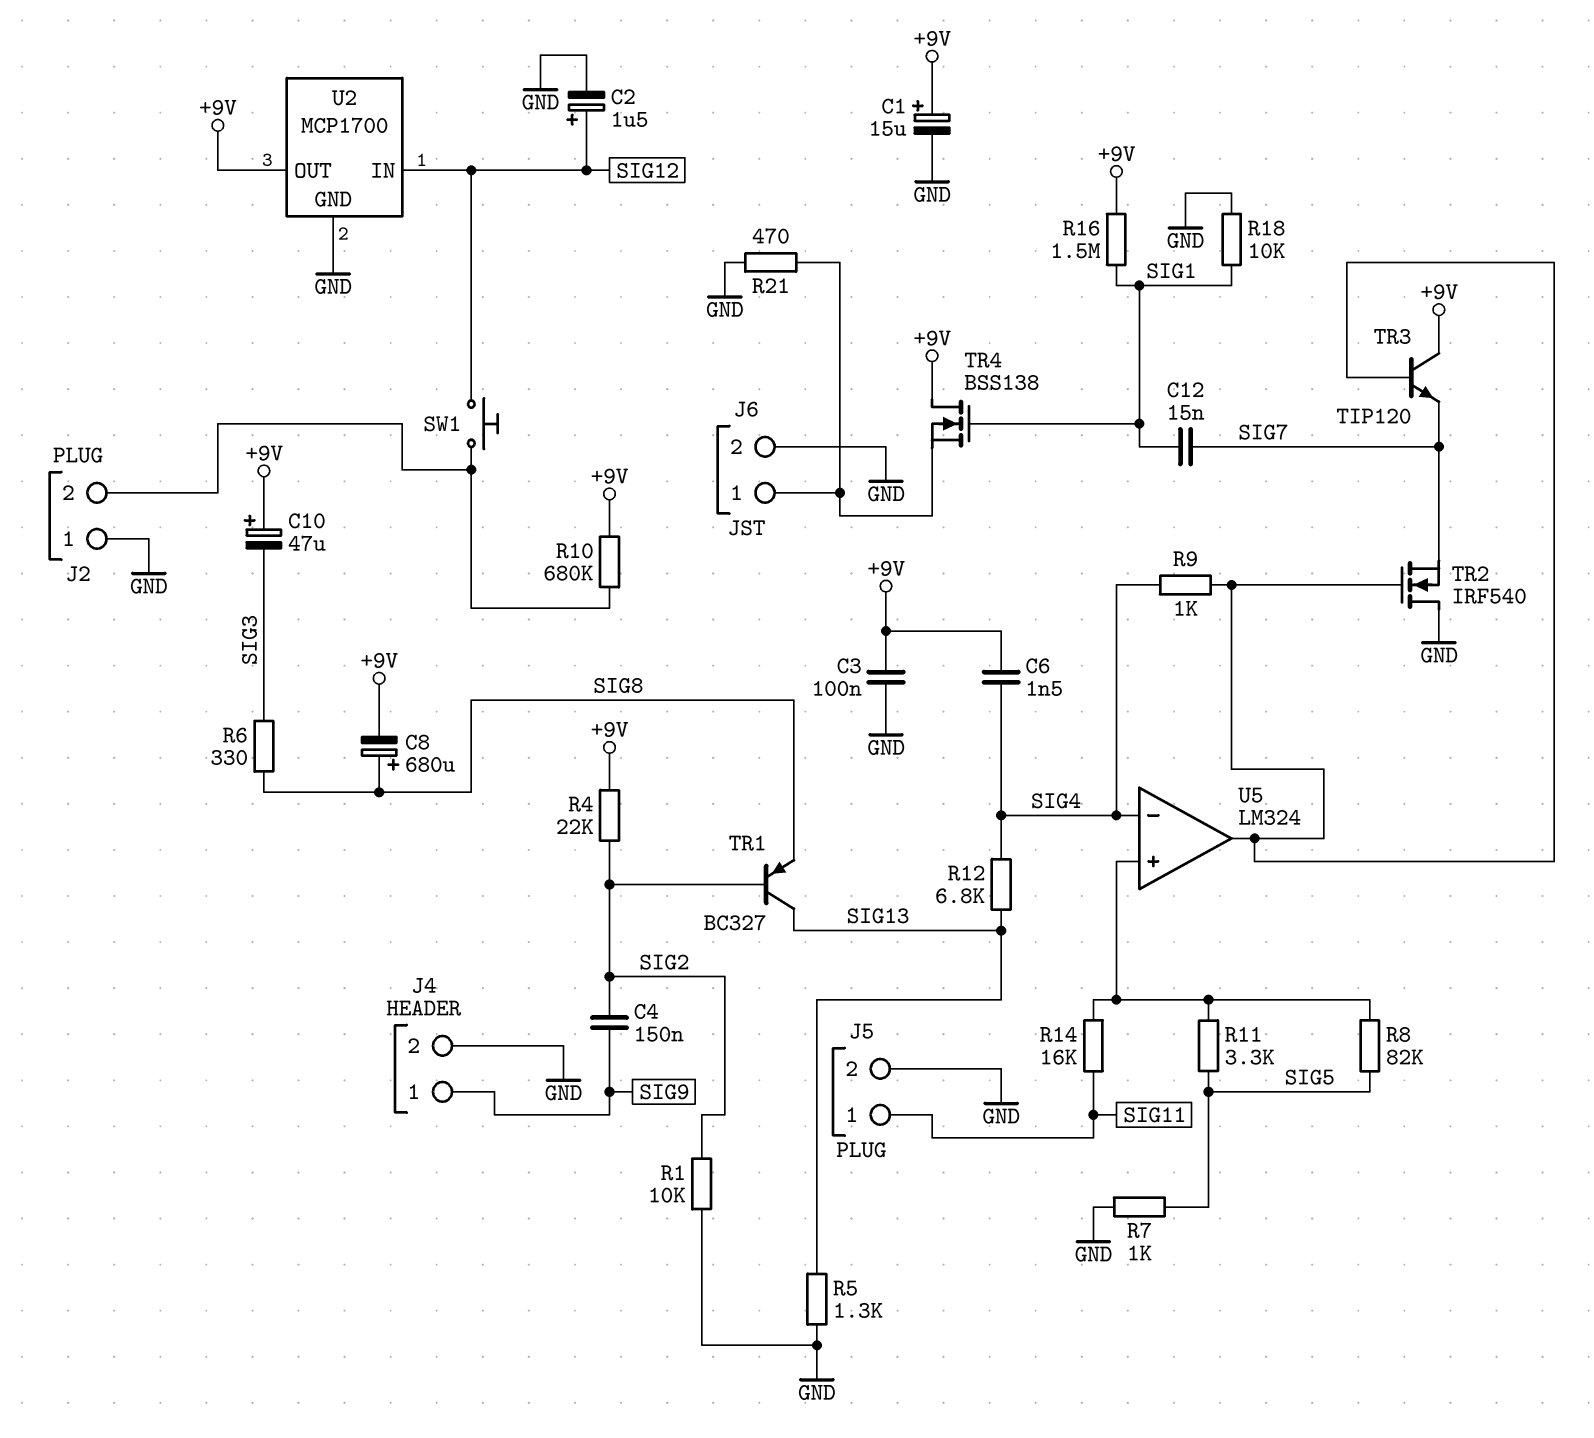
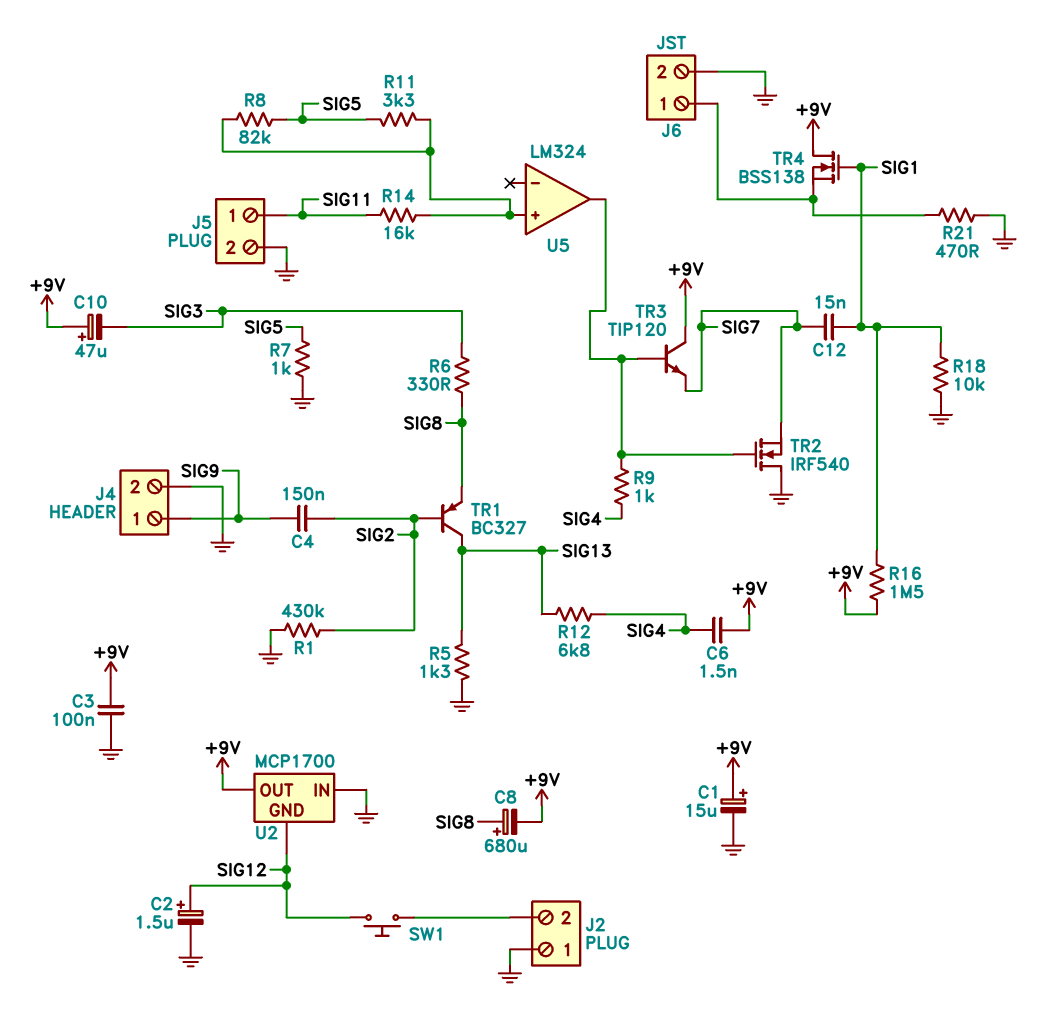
R1: 10k (GND, SIG2) -> 430k (GND, SIG2)
R4: 22k (+9V, SIG2) -> none
R10: 680k (+9V, J2/2) -> none
U2 pin GND: GND -> SIG12
U2 pin IN: SIG12 -> GND
U5 pin in-: SIG4 -> none

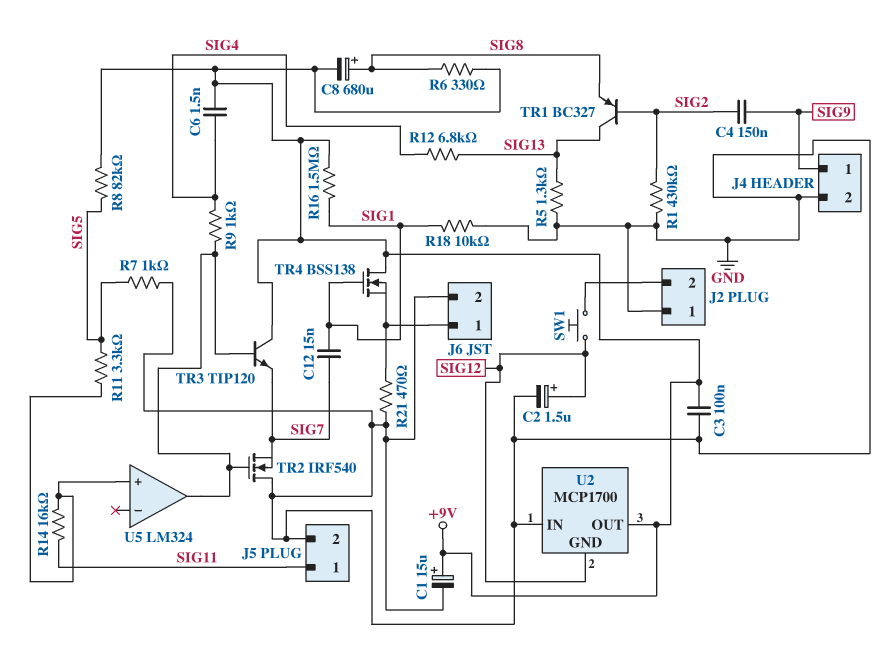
C10: 47uF (plus +9V, minus SIG3) -> none
R6: 330 (SIG3, SIG8) -> 330 (+9V, SIG8)
R8: 82k (SIG5, U5/in+) -> 82k (+9V, SIG5)

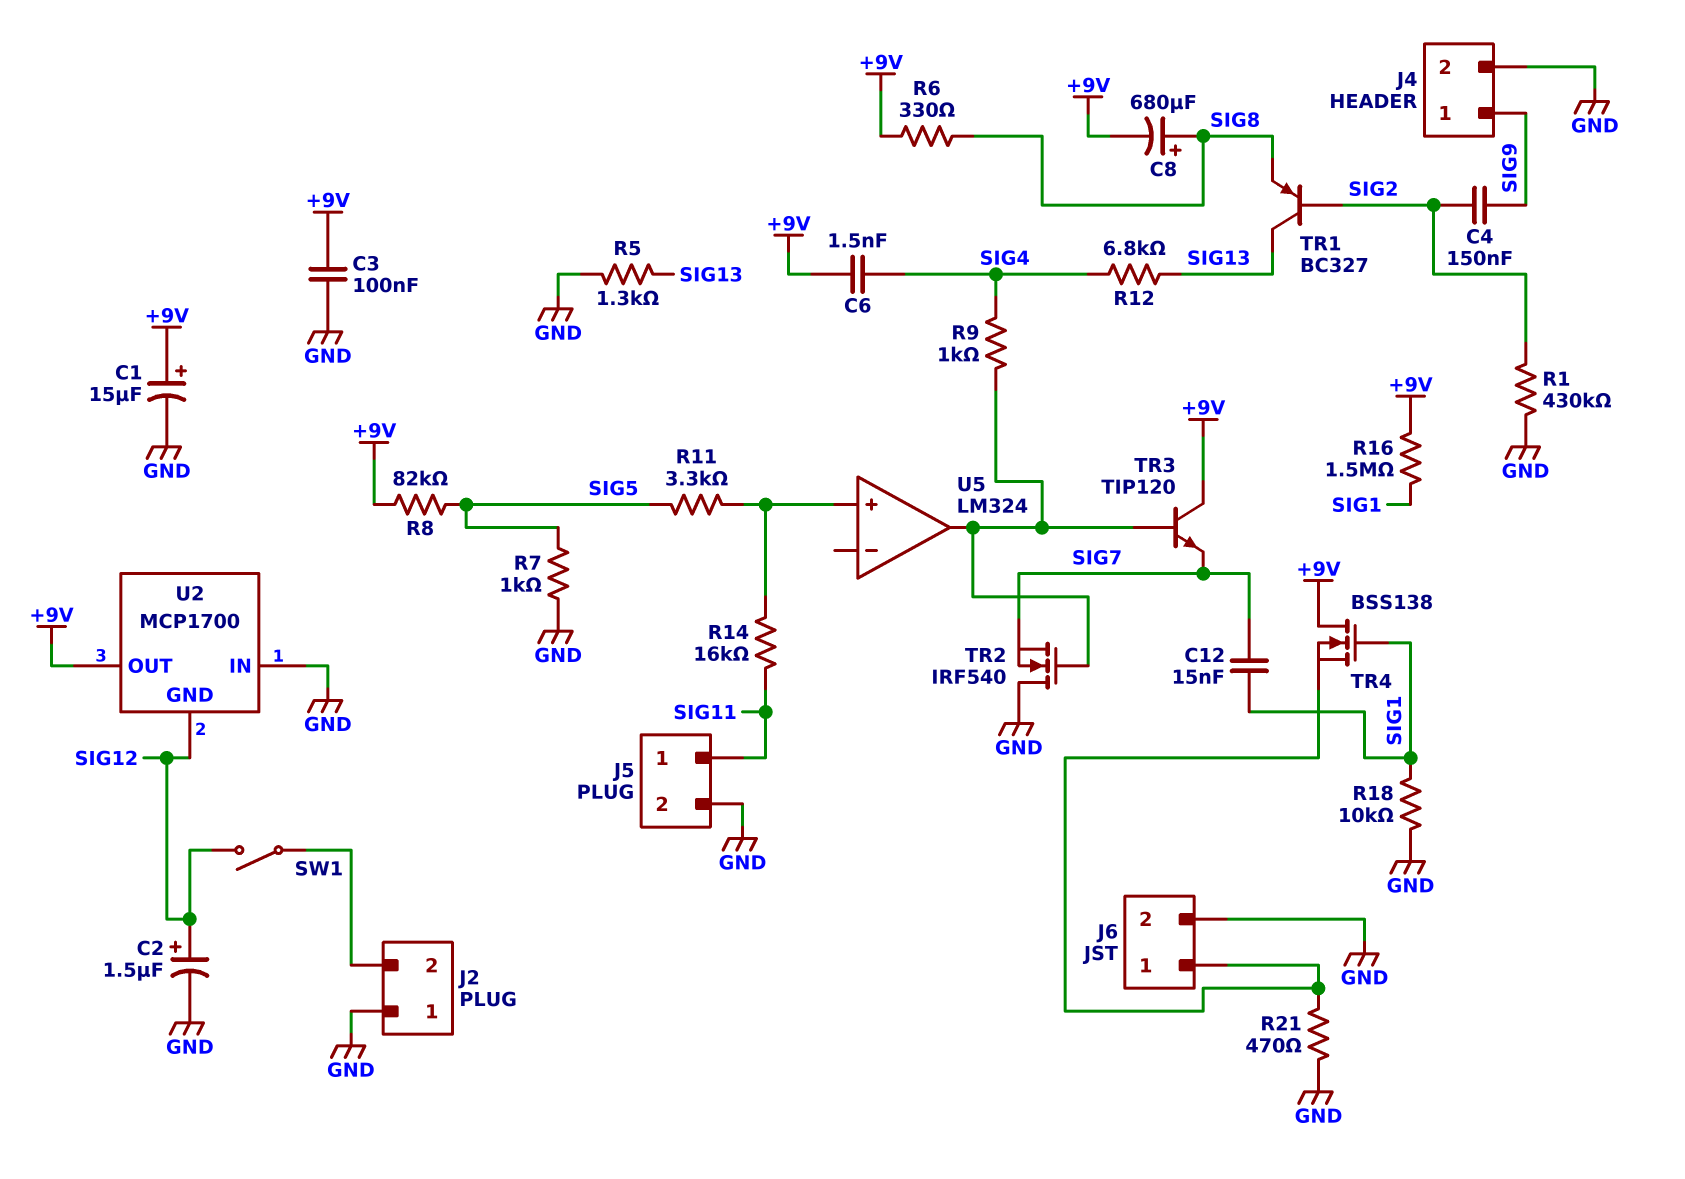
SW1: button (J2/2, SIG12) -> switch (J2/2, SIG12)

